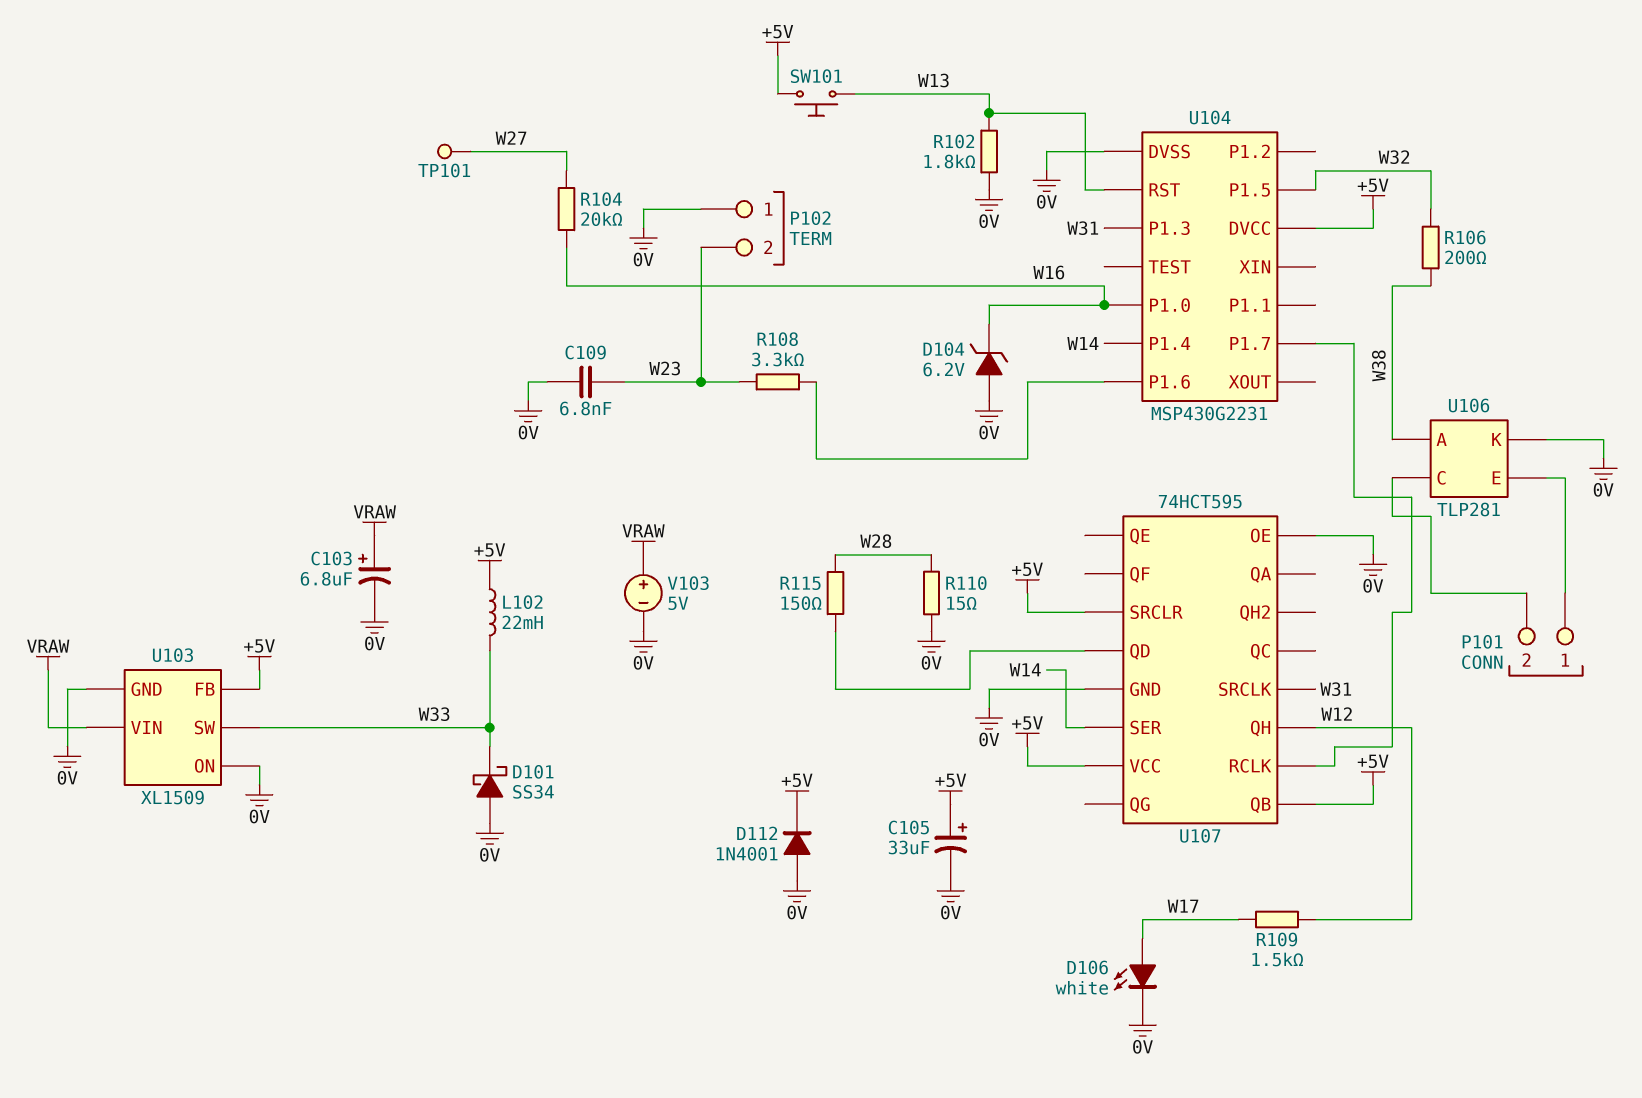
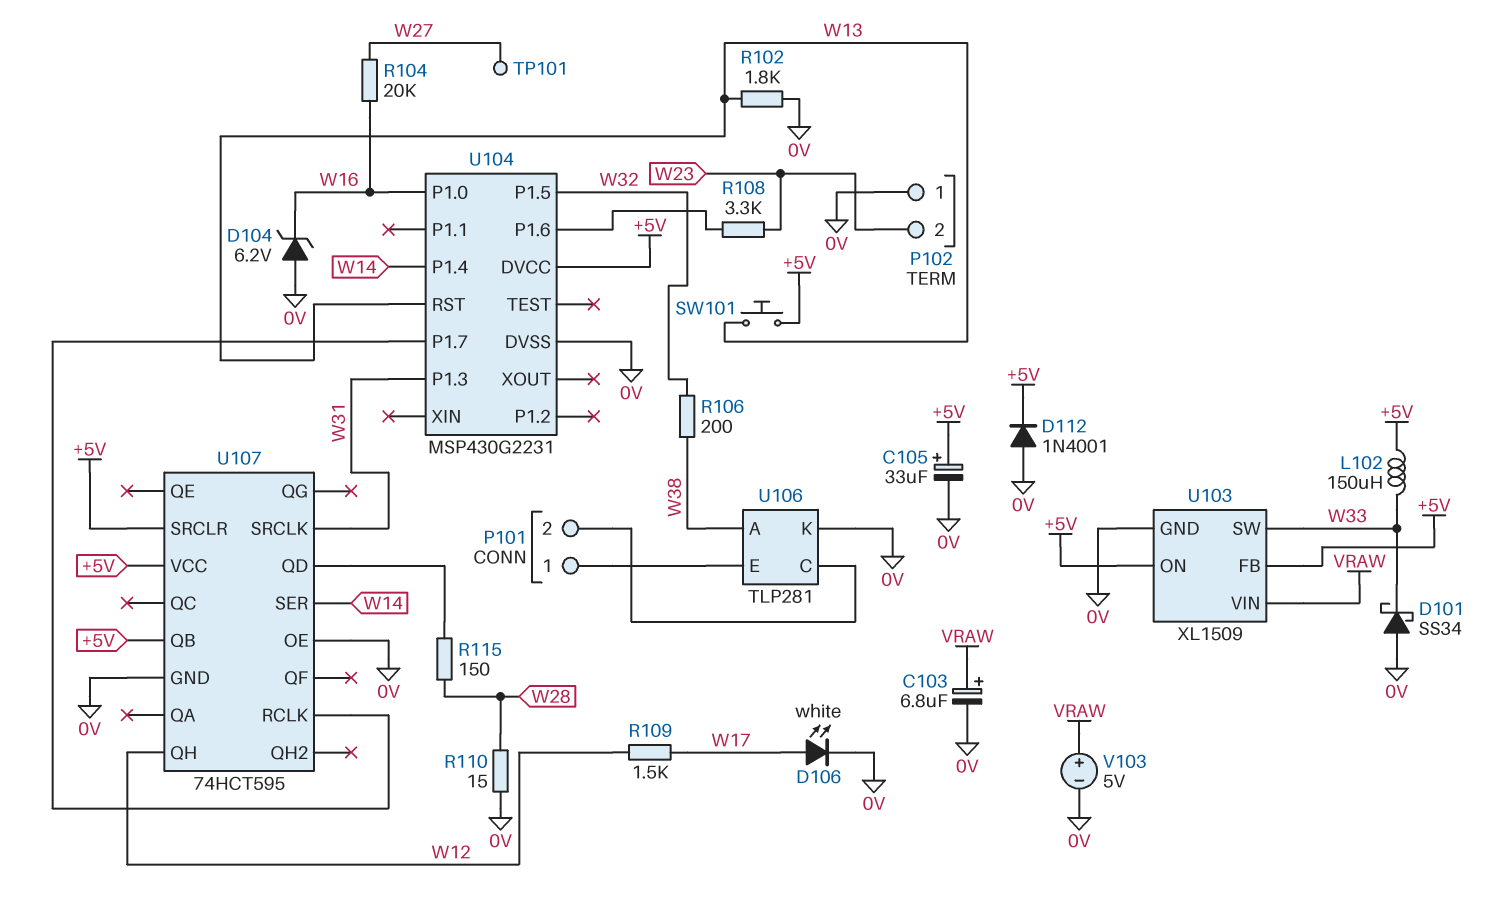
C109: 6.8nF (0V, W23) -> none
L102: 22mH (+5V, W33) -> 150uH (+5V, W33)
U103 pin ON: 0V -> +5V

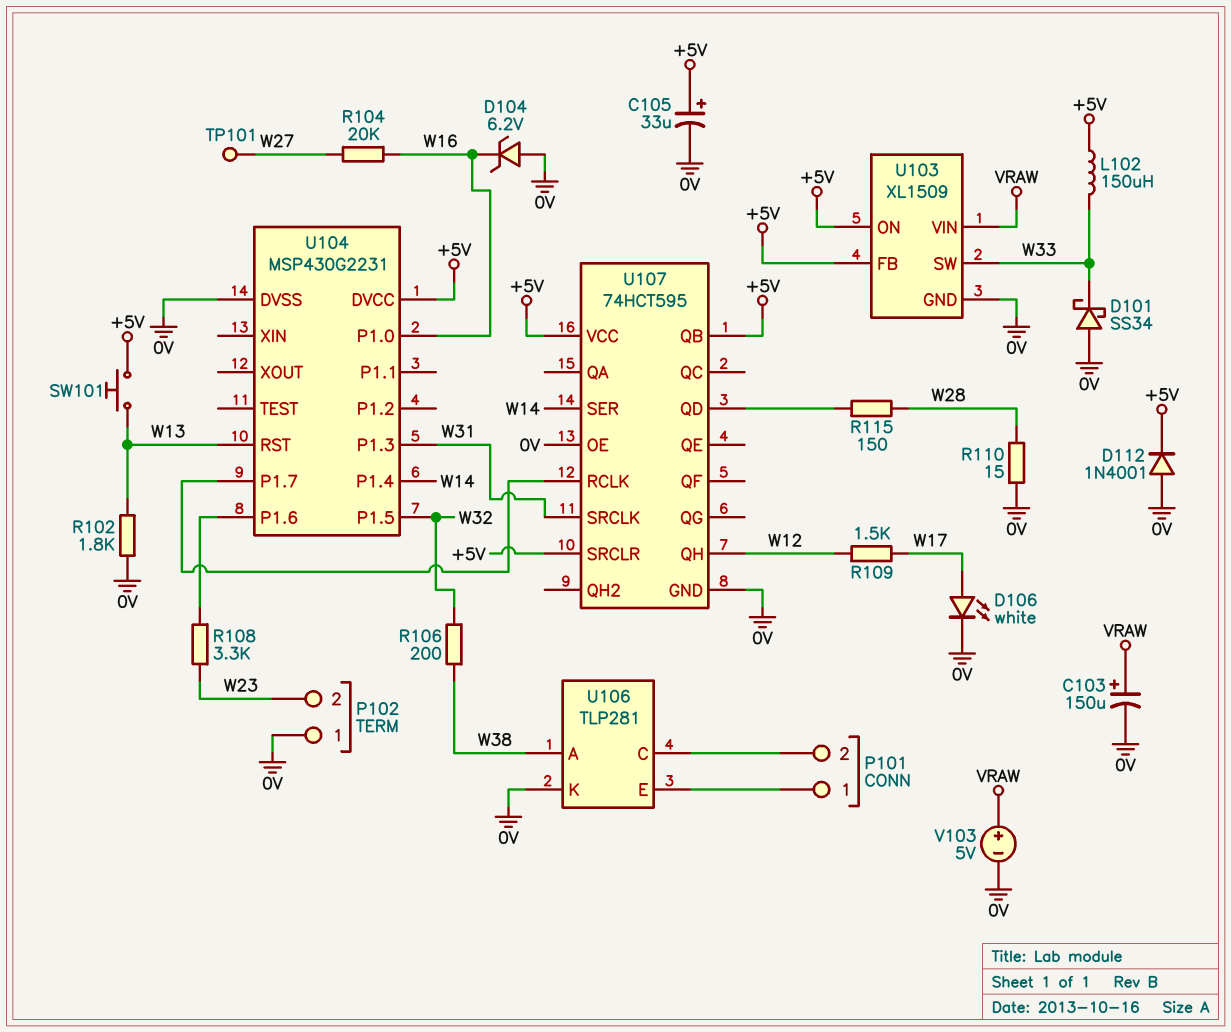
C103: 6.8uF (plus VRAW, minus 0V) -> 150uF (plus VRAW, minus 0V)

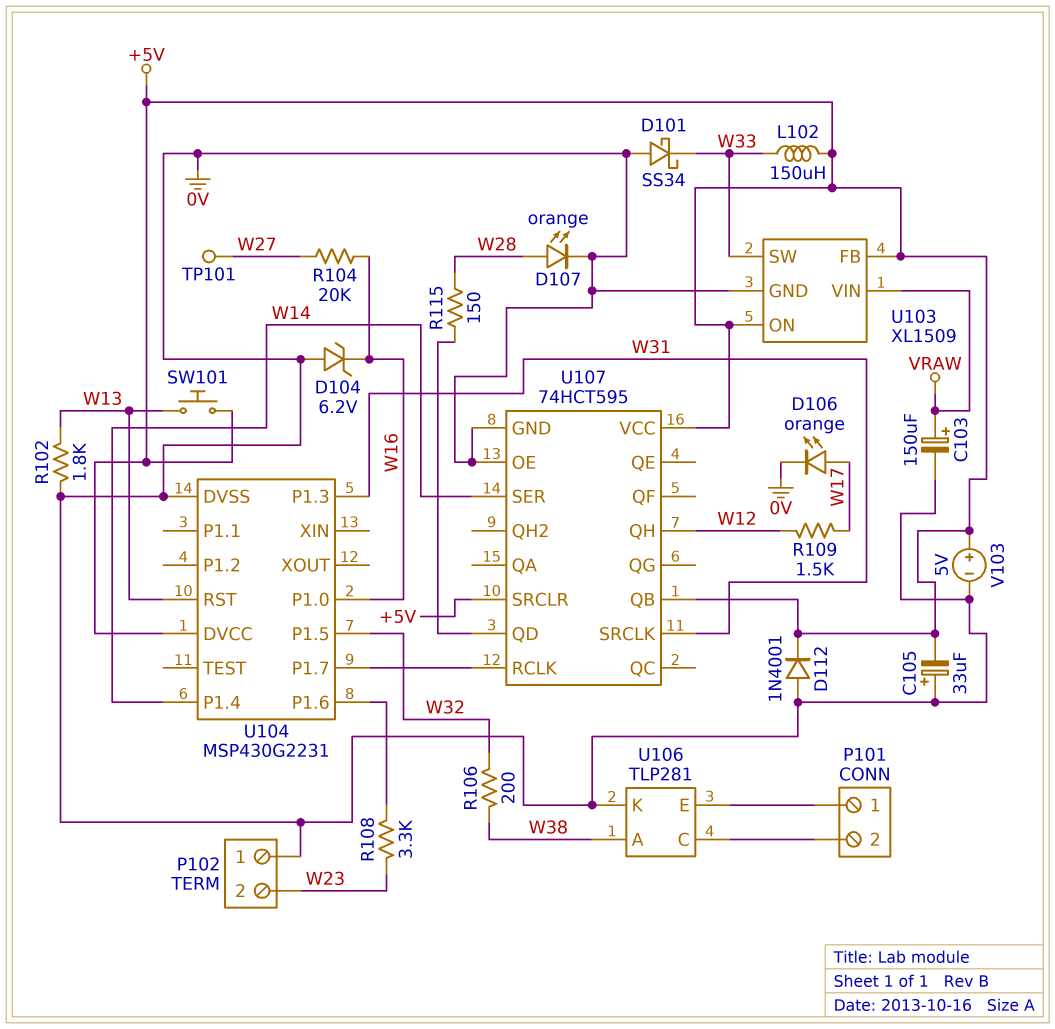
C105: 33uF (plus +5V, minus 0V) -> 33uF (plus 0V, minus +5V)
D106: LED white (A W17, K 0V) -> LED orange (A W17, K 0V)
D107: none -> LED orange (A W28, K 0V)
R110: 15 (0V, W28) -> none
V103: 5V (plus VRAW, minus 0V) -> 5V (plus +5V, minus 0V)

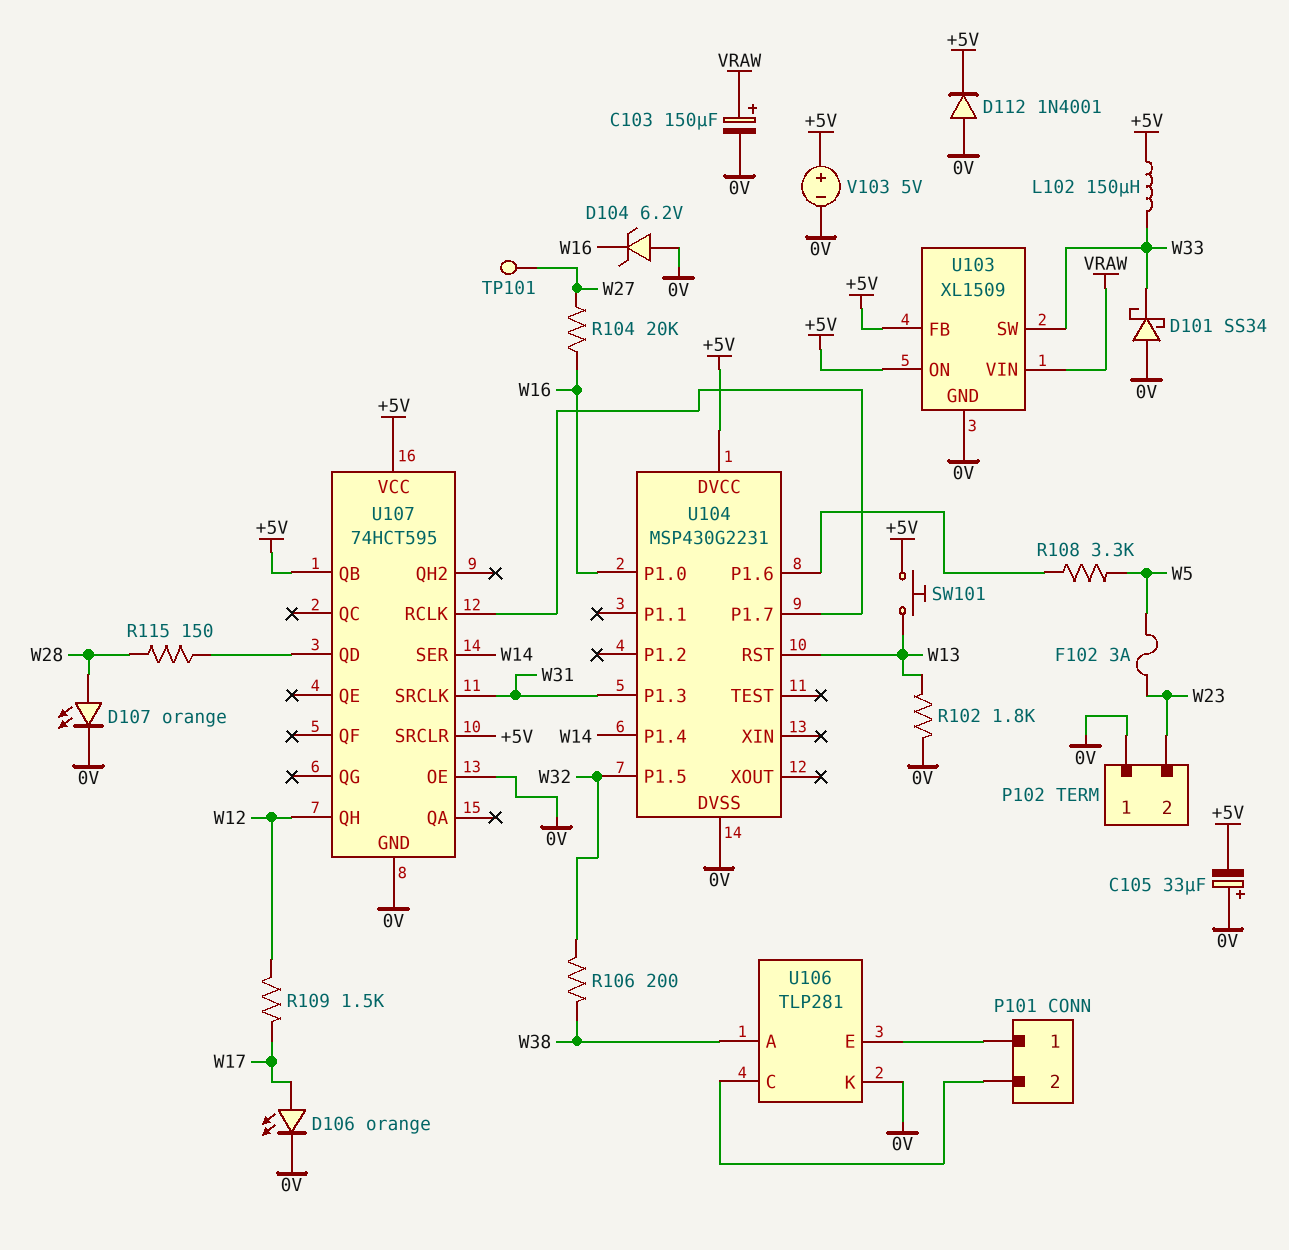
F102: none -> 3A (W5, W23)
R108: 3.3k (U104/P1.6, W23) -> 3.3k (U104/P1.6, W5)

